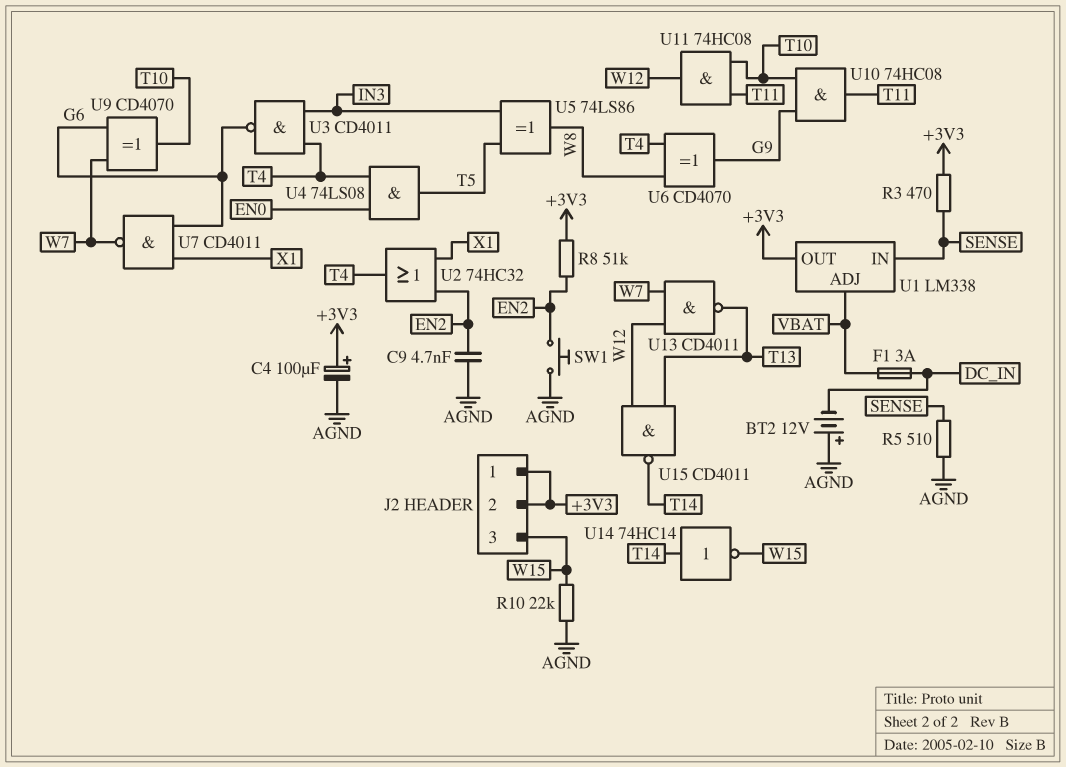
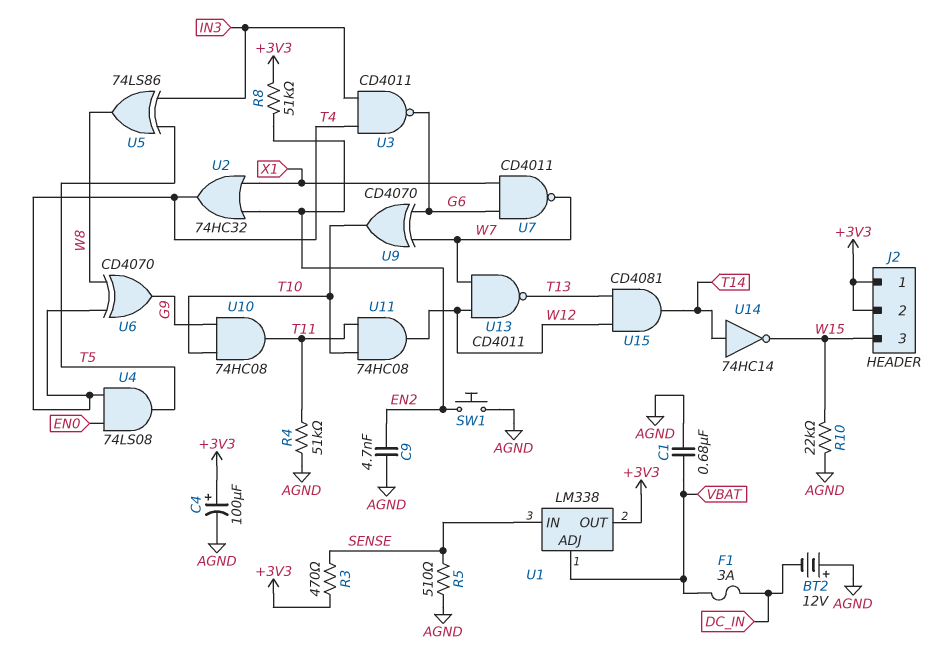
C1: none -> 680nF (AGND, VBAT)
R4: none -> 51k (AGND, T11)
U15: NAND CD4011 (in T13, in W12, out T14) -> AND CD4081 (in T13, in W12, out T14)

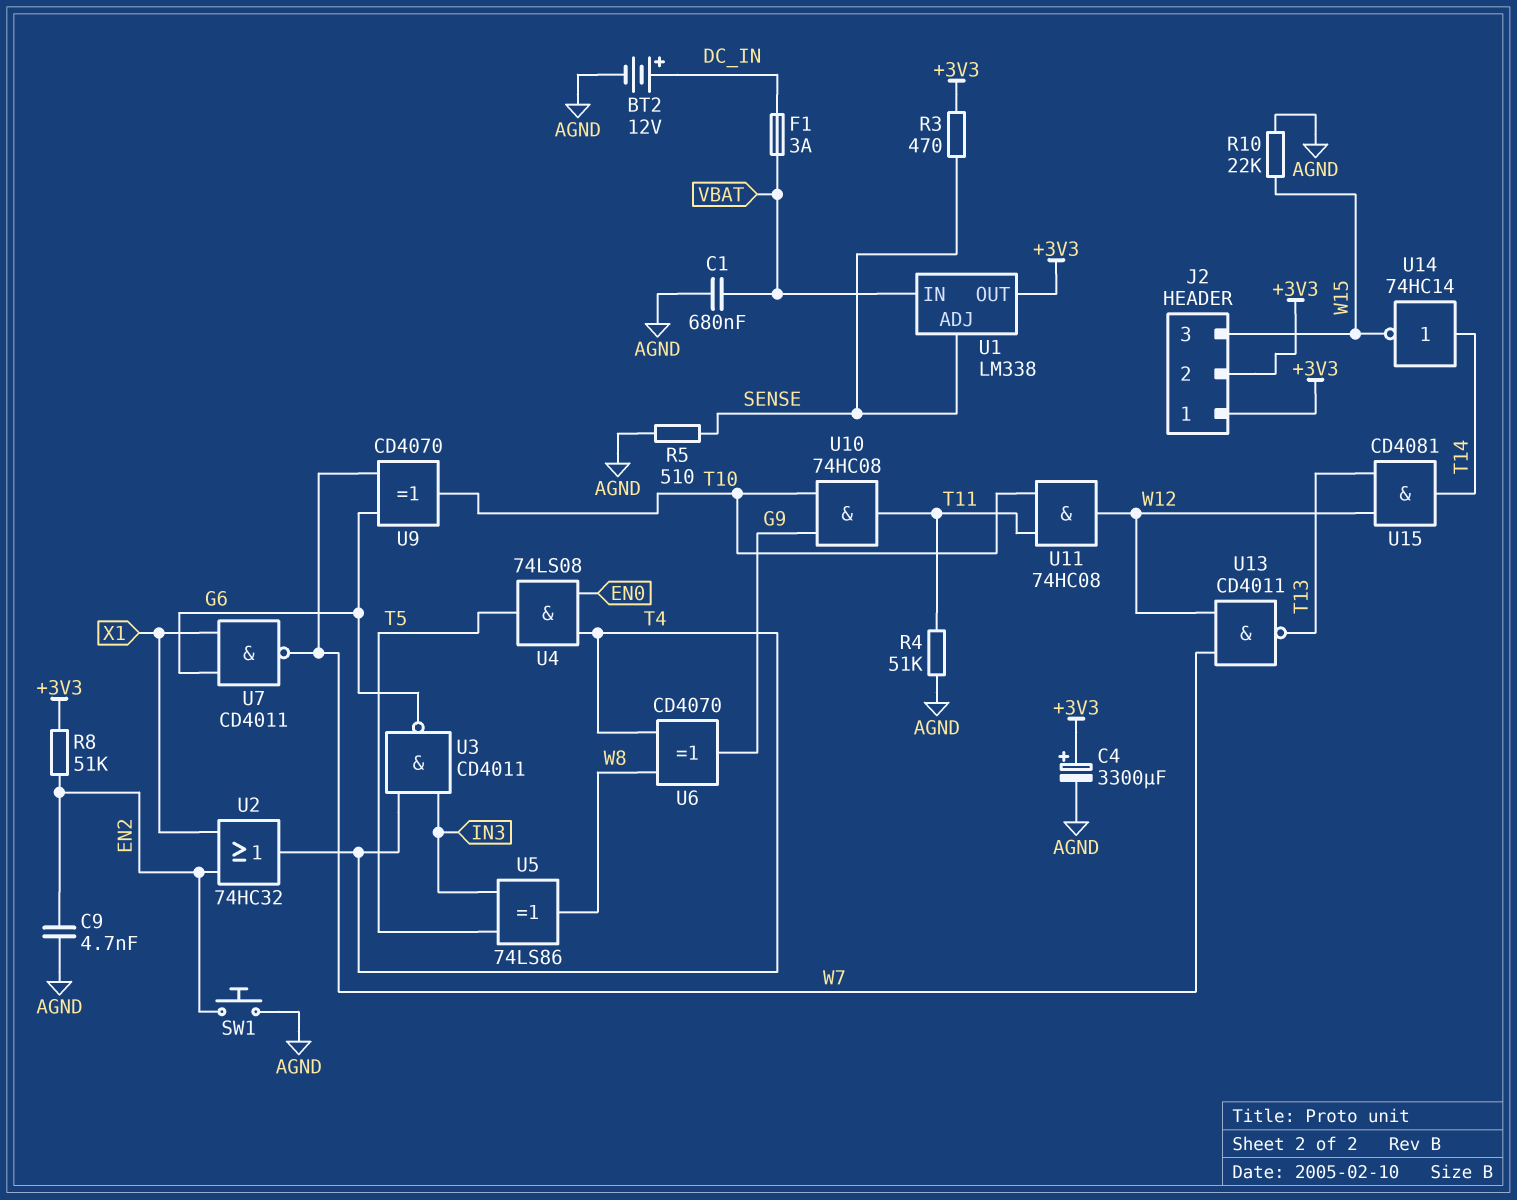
BT2: 12V (plus AGND, minus DC_IN) -> 12V (plus DC_IN, minus AGND)
C4: 100uF (plus +3V3, minus AGND) -> 3300uF (plus +3V3, minus AGND)
U1 pin ADJ: VBAT -> SENSE
U1 pin IN: SENSE -> VBAT

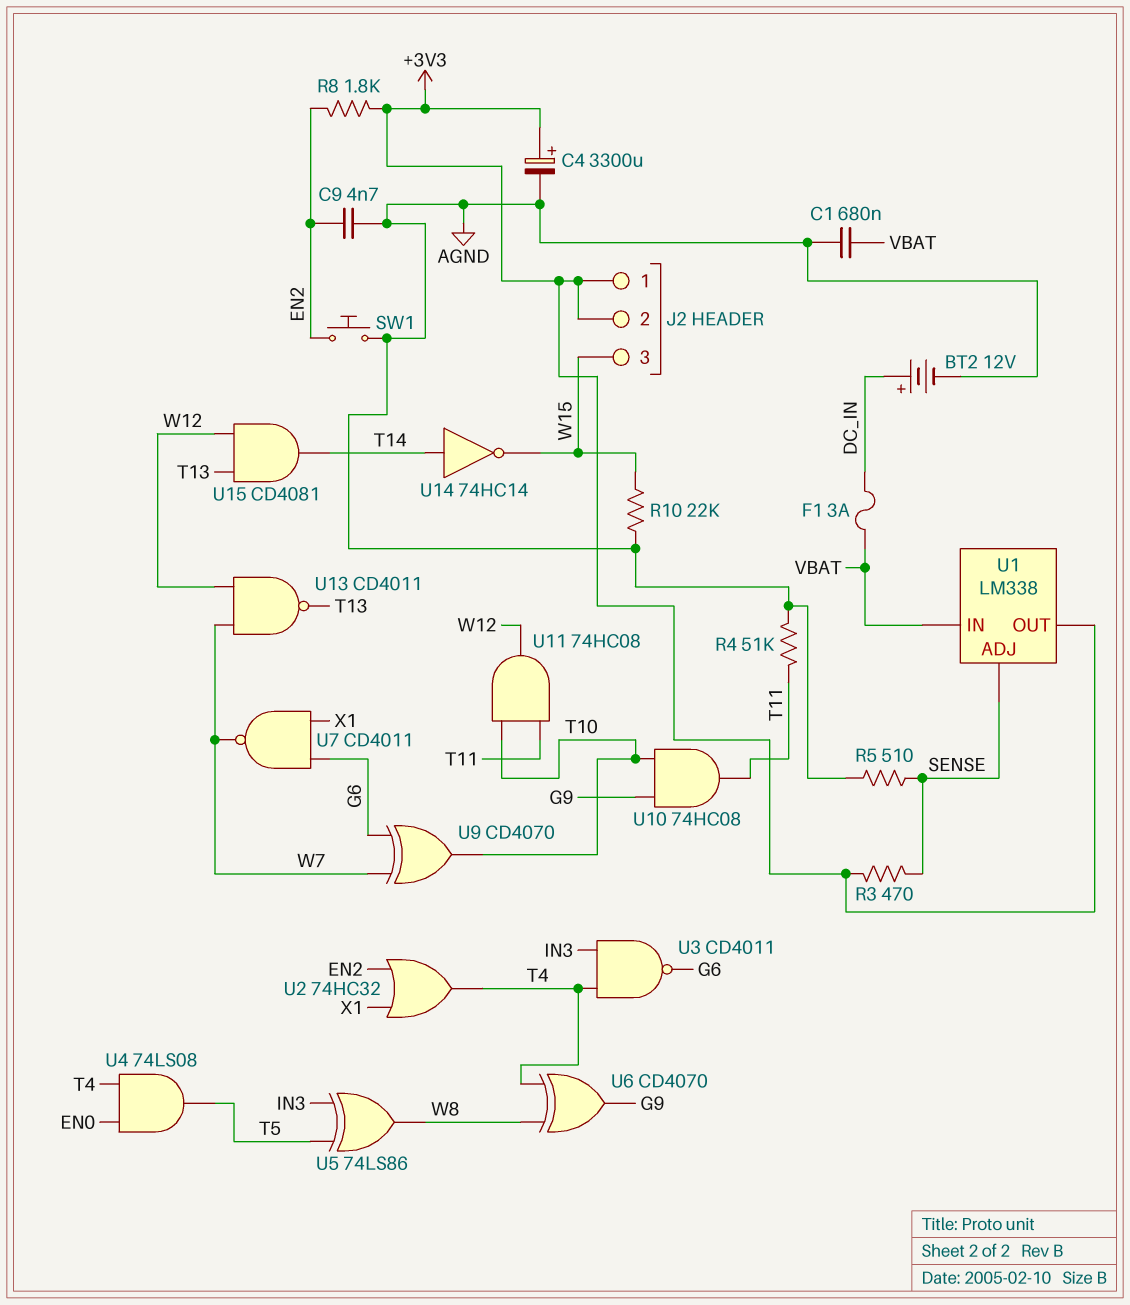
R8: 51k (+3V3, EN2) -> 1.8k (+3V3, EN2)

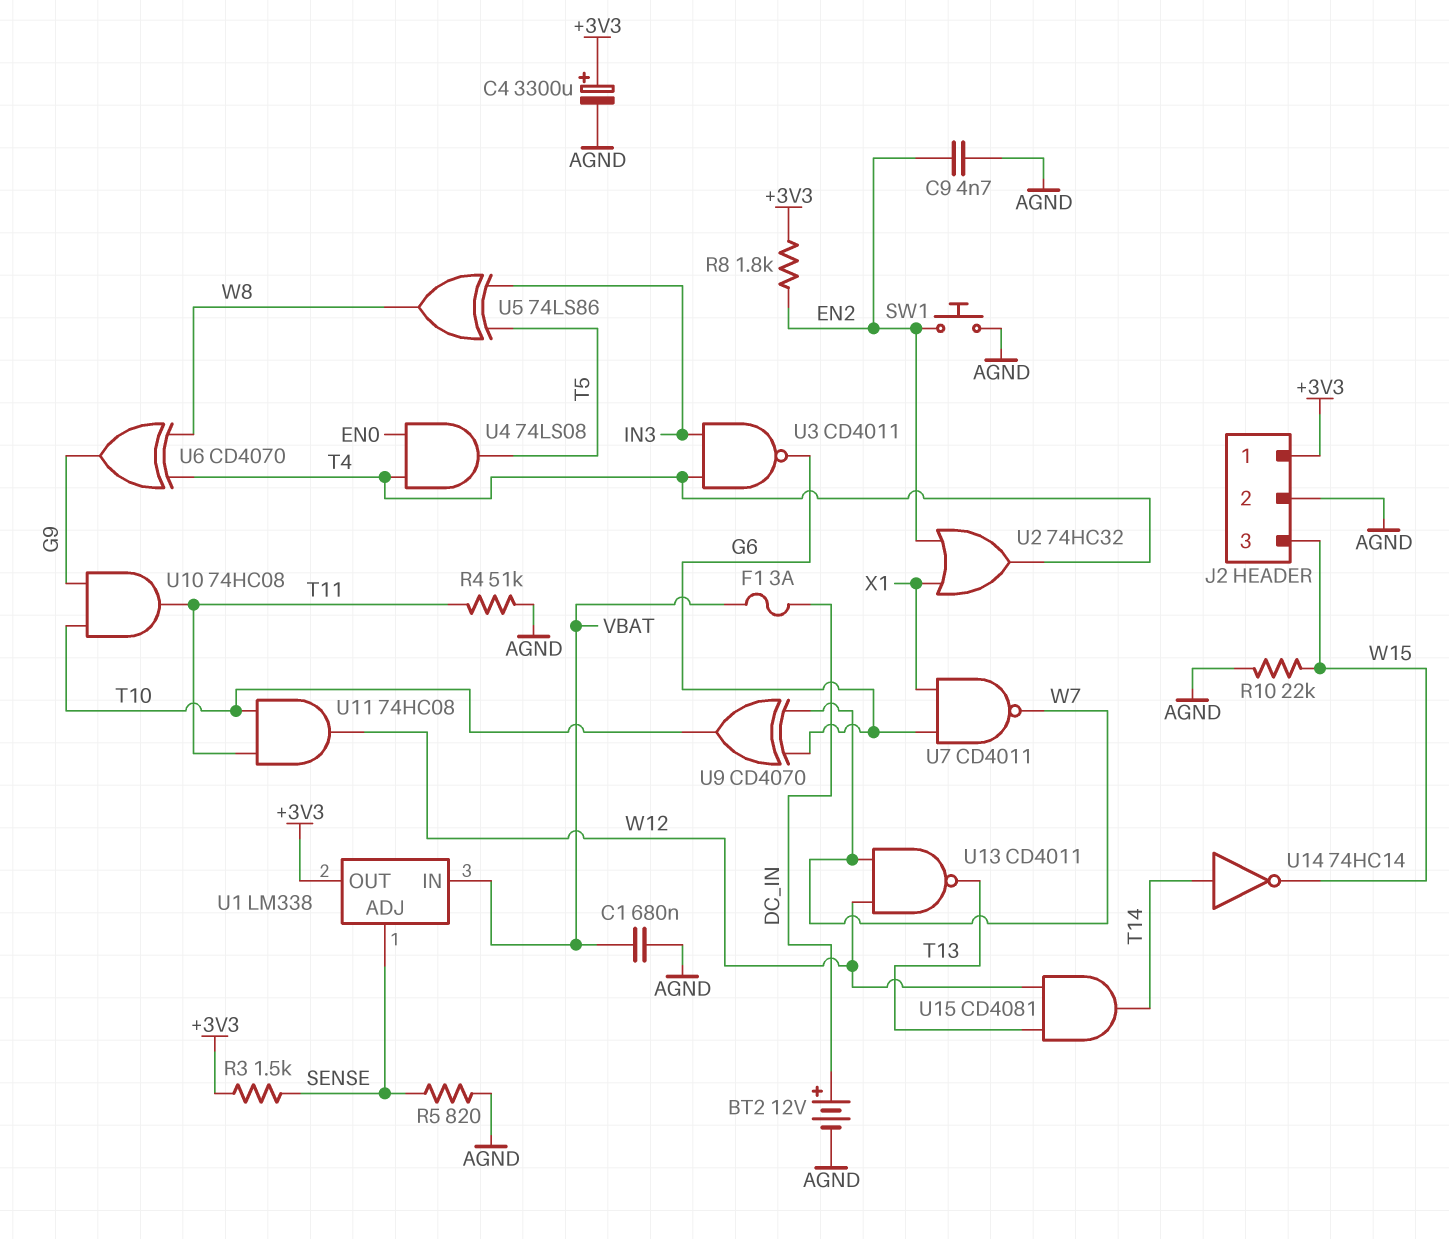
J2 pin 2: +3V3 -> AGND
R3: 470 (+3V3, SENSE) -> 1.5k (+3V3, SENSE)
R5: 510 (AGND, SENSE) -> 820 (AGND, SENSE)

